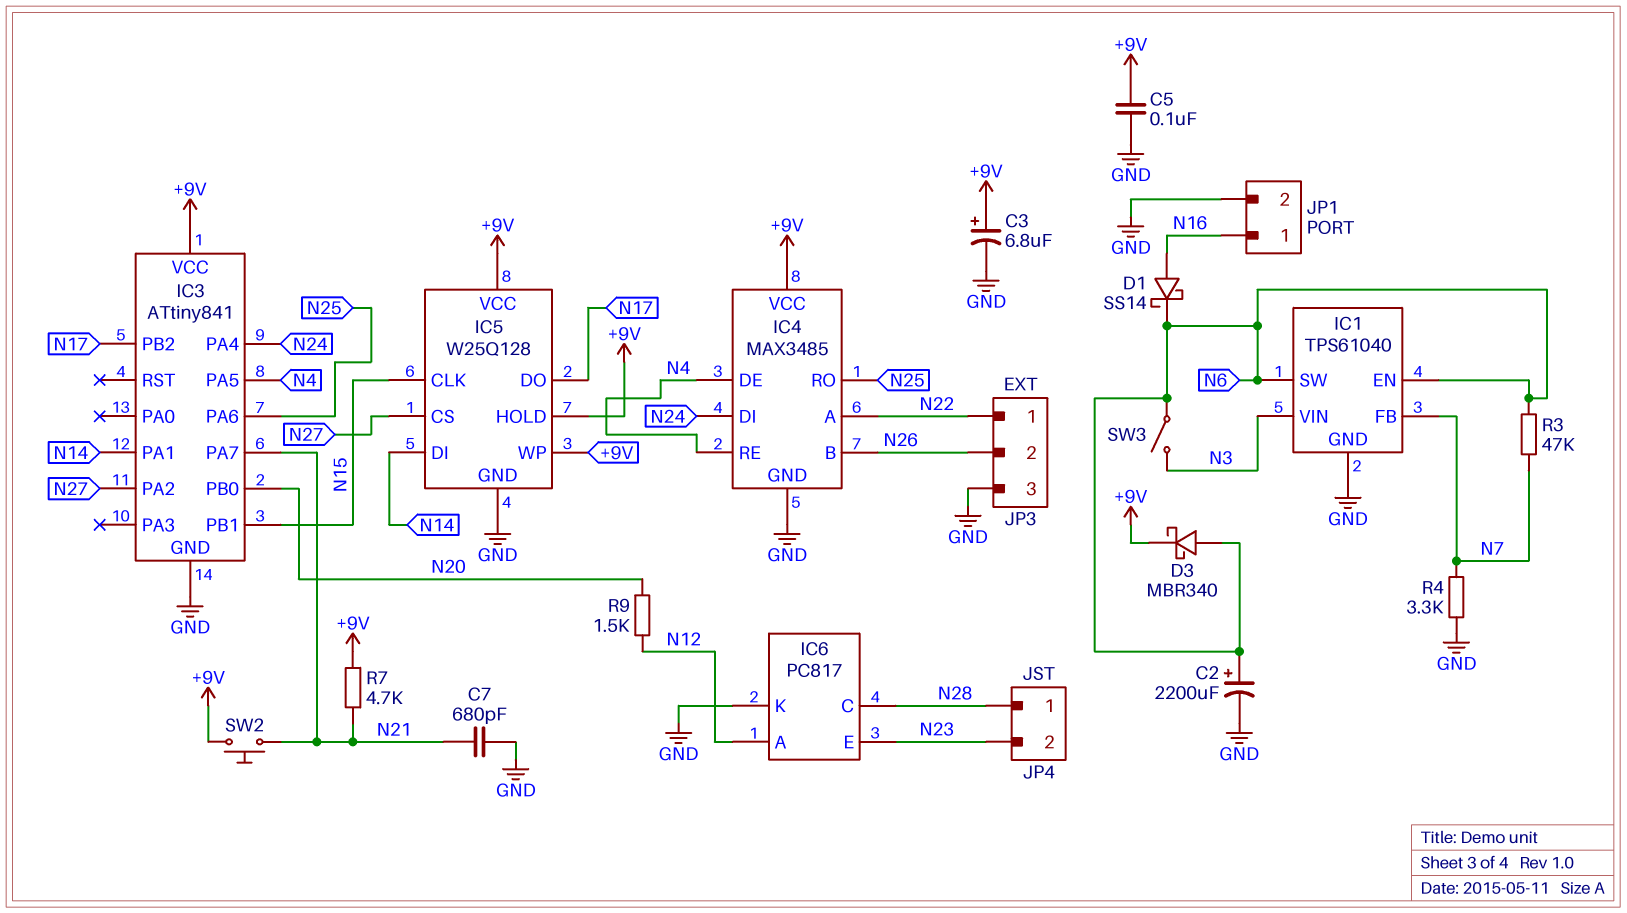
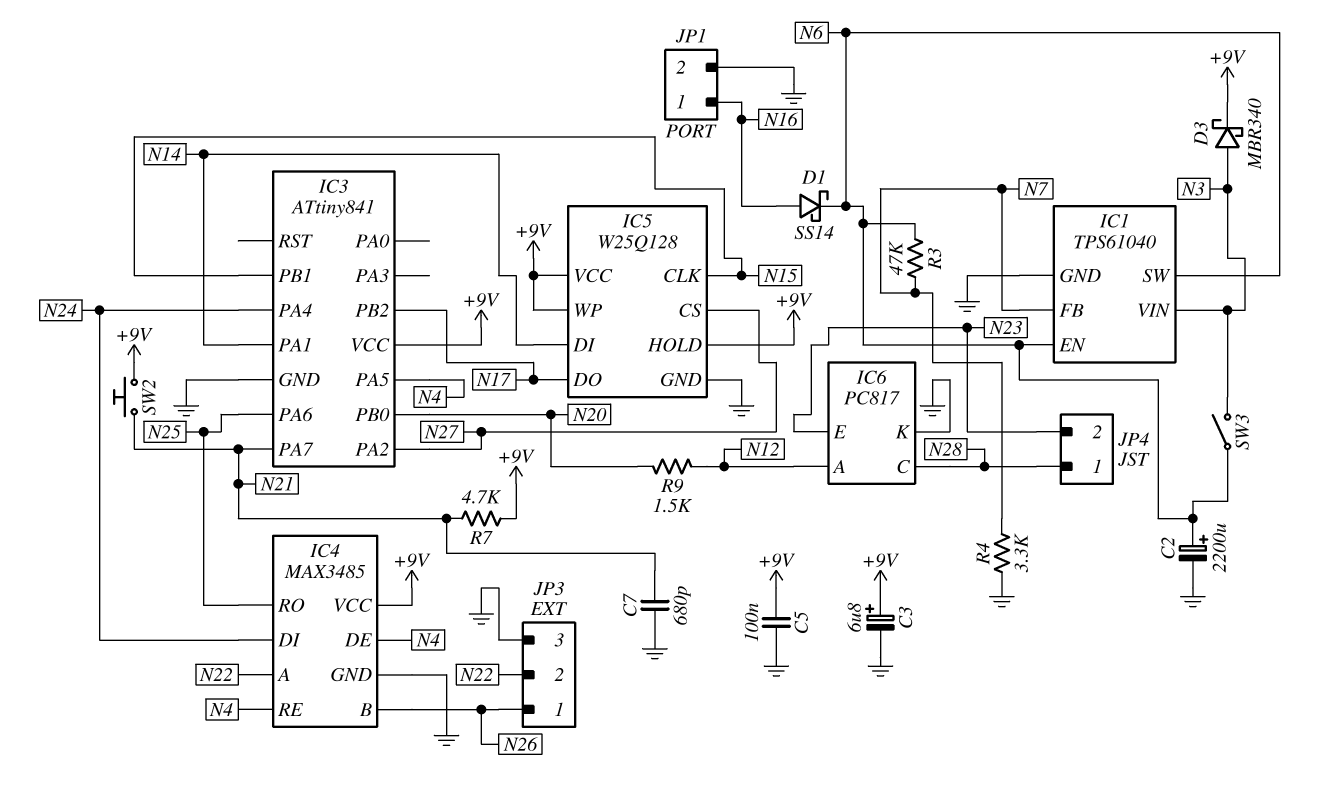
D3: schottky MBR340 (A N6, K +9V) -> schottky MBR340 (A N3, K +9V)
JP3 pin 1: N22 -> N26
JP3 pin 2: N26 -> N22

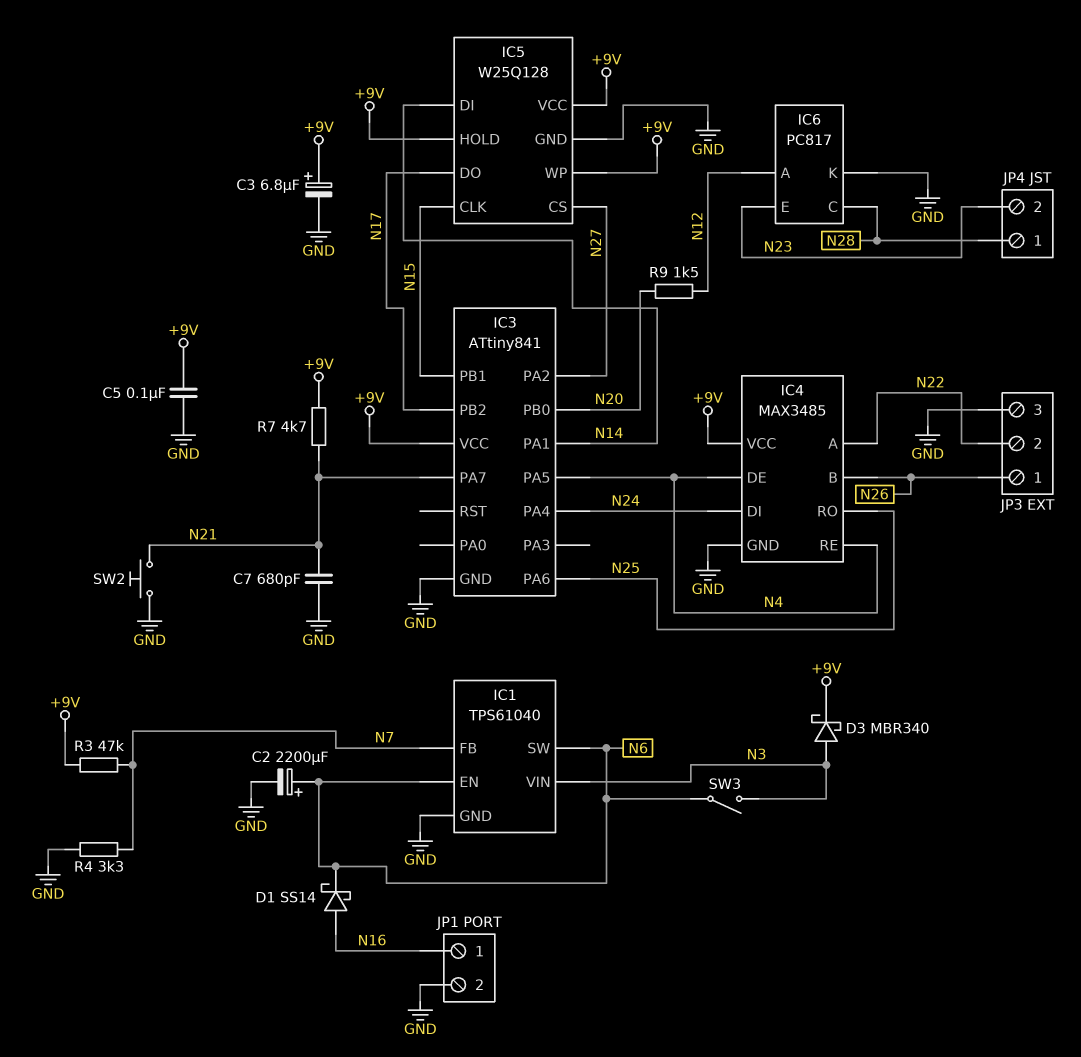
R3: 47k (N6, N7) -> 47k (+9V, N7)
SW2: button (+9V, N21) -> button (GND, N21)

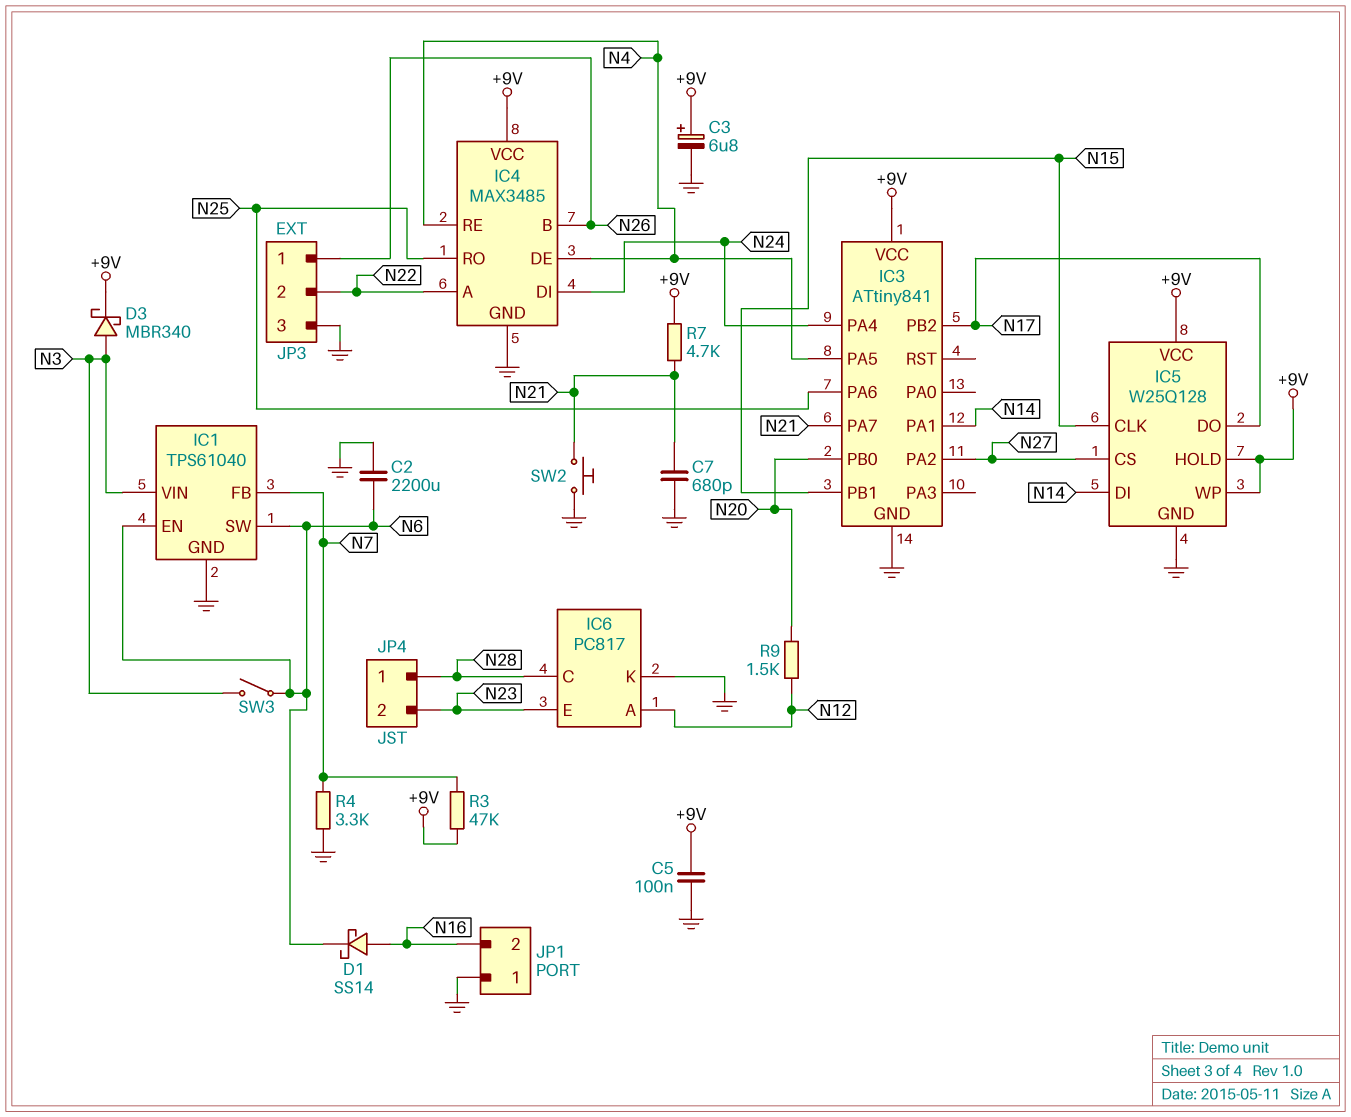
C2: 2200uF (plus N6, minus GND) -> 2200uF (GND, N6)
JP1 pin 1: N16 -> GND
JP1 pin 2: GND -> N16

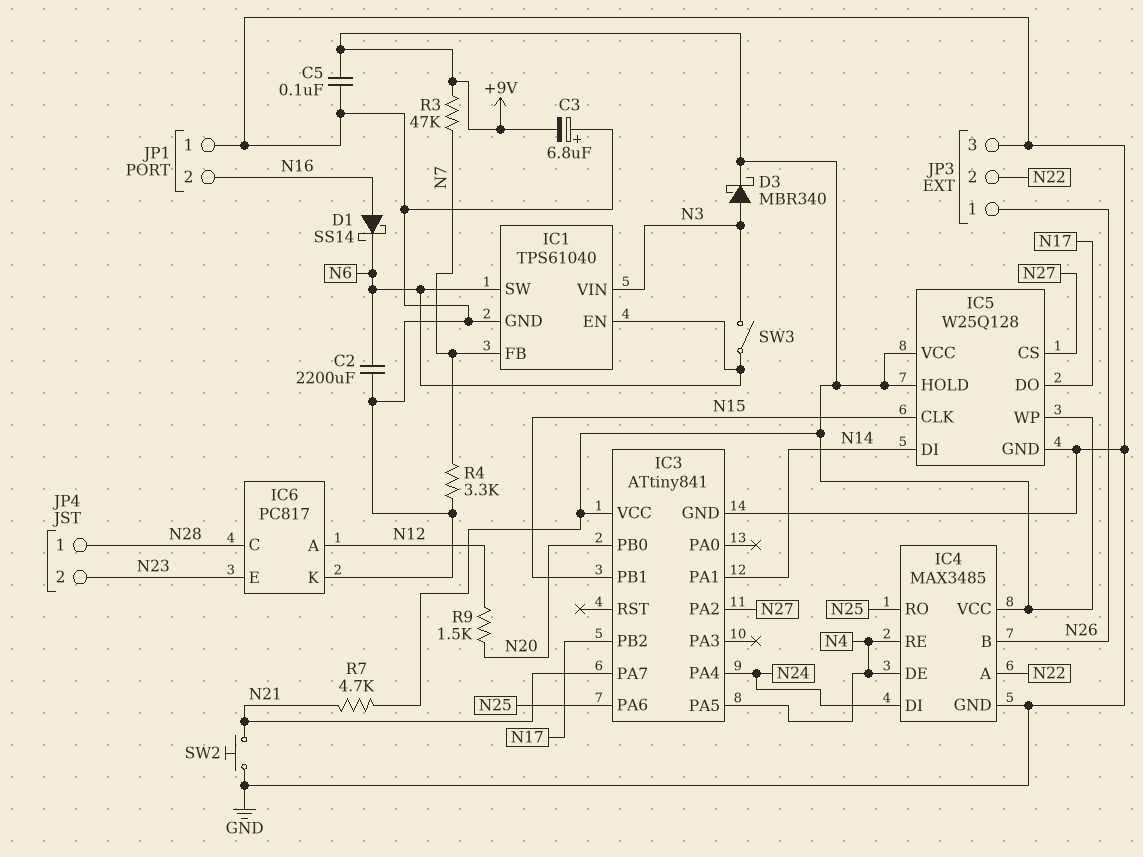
C3: 6.8uF (plus +9V, minus GND) -> 6.8uF (plus GND, minus +9V)
C7: 680pF (GND, N21) -> none

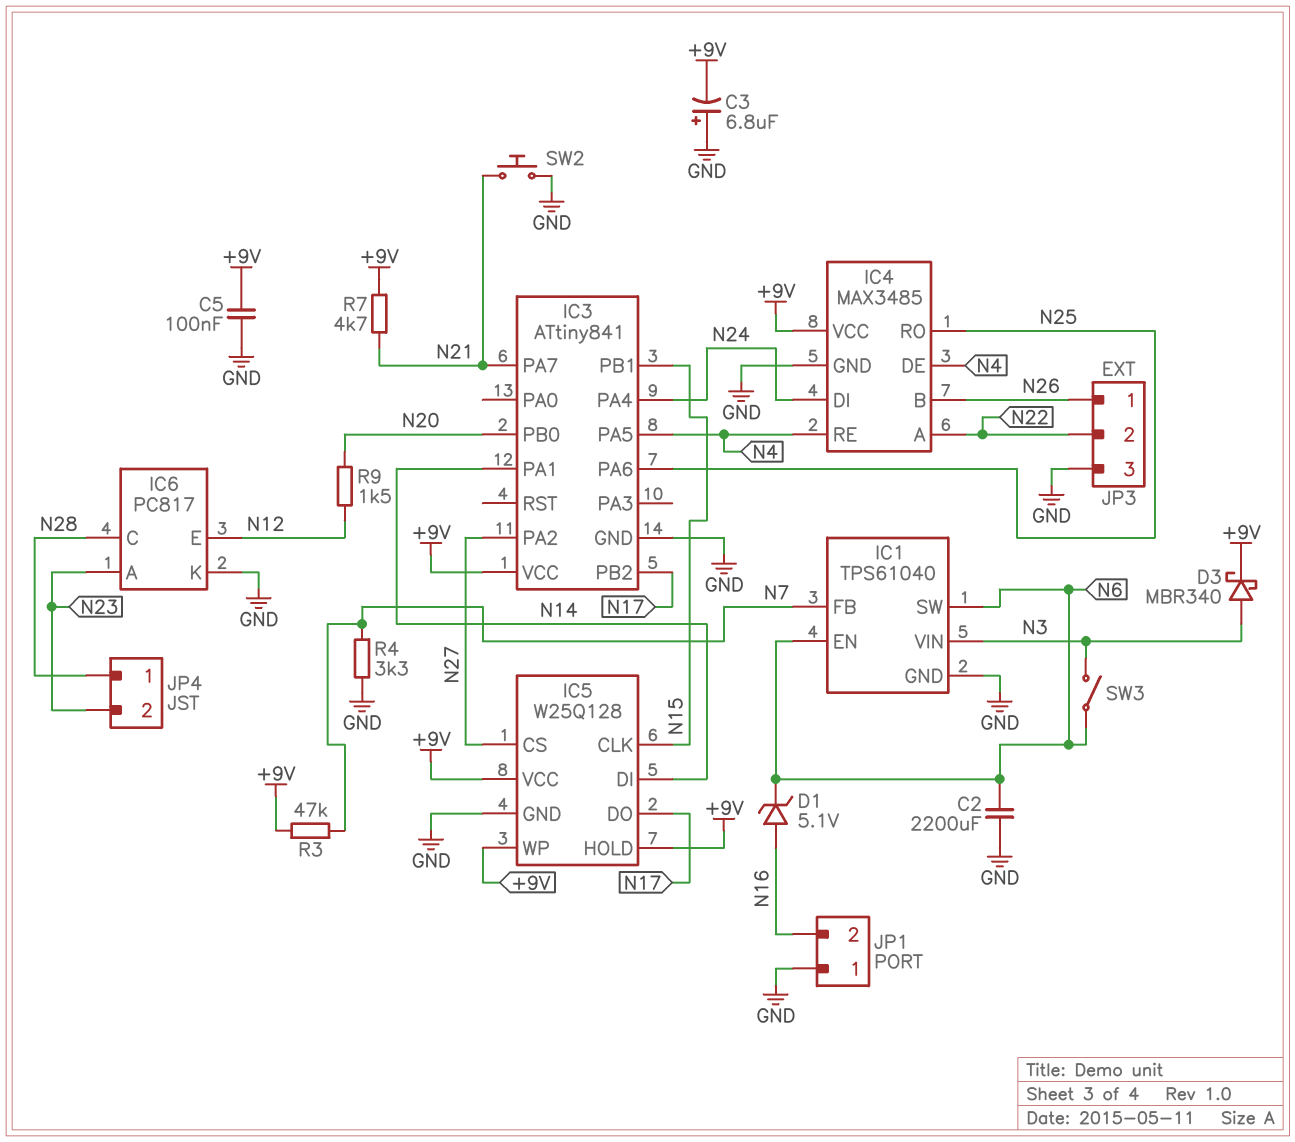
D1: schottky SS14 (A N16, K N6) -> zener 5.1V (A N16, K N6)
IC6 pin A: N12 -> N23
IC6 pin E: N23 -> N12

